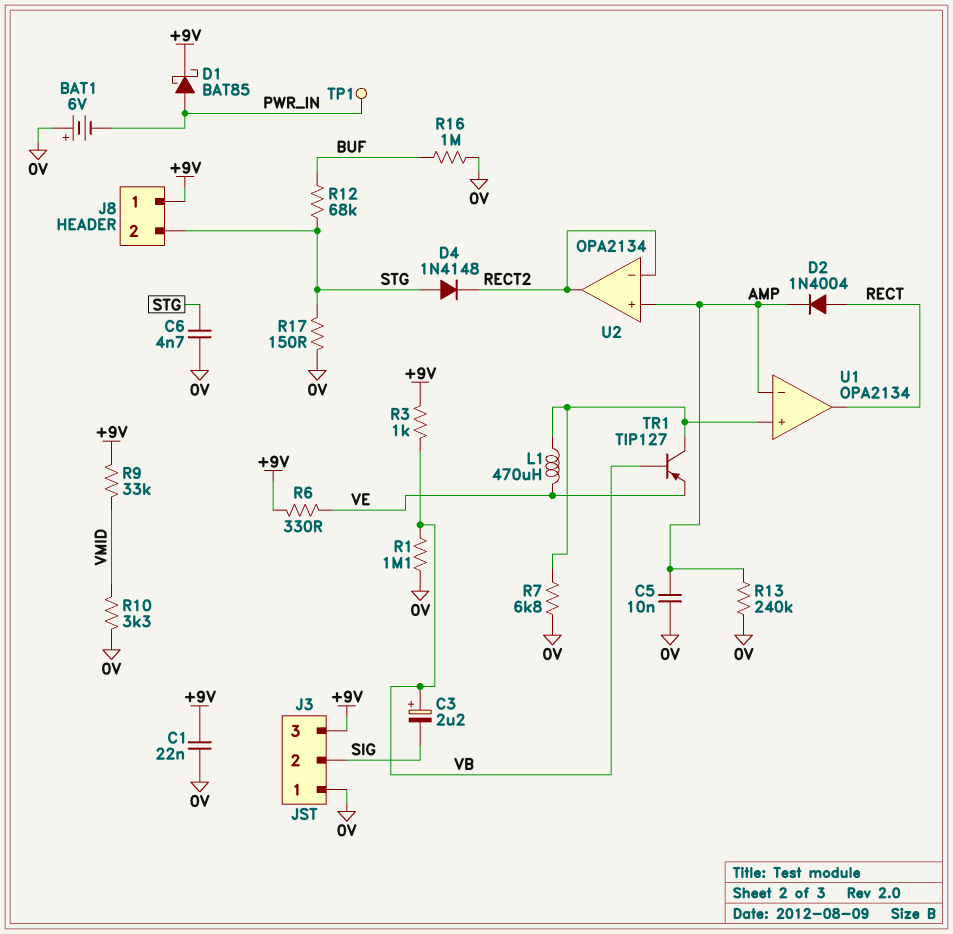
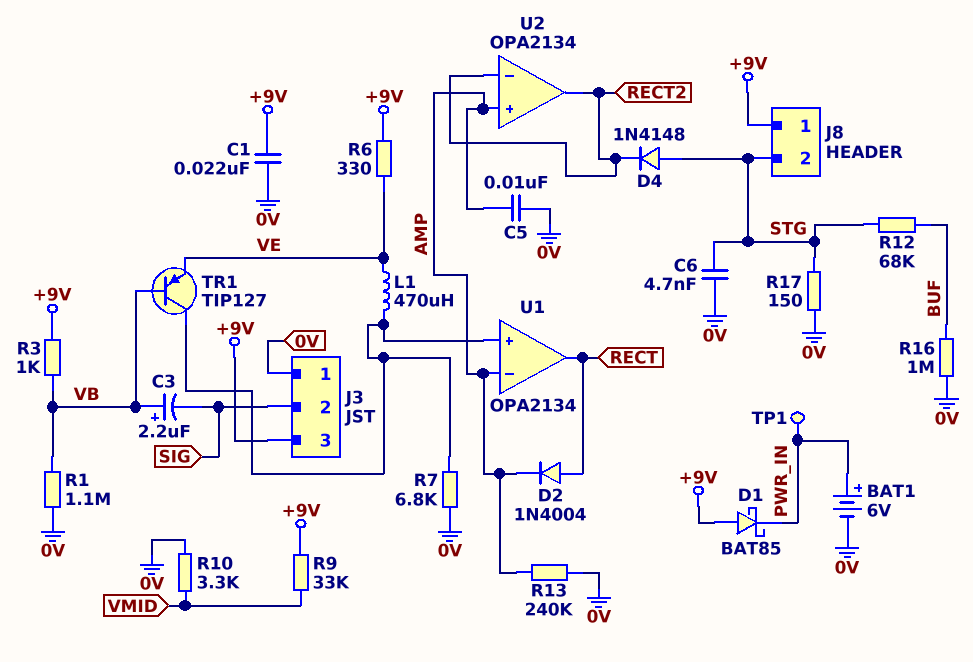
BAT1: 6V (plus 0V, minus PWR_IN) -> 6V (plus PWR_IN, minus 0V)
D1: schottky BAT85 (A PWR_IN, K +9V) -> schottky BAT85 (A +9V, K PWR_IN)

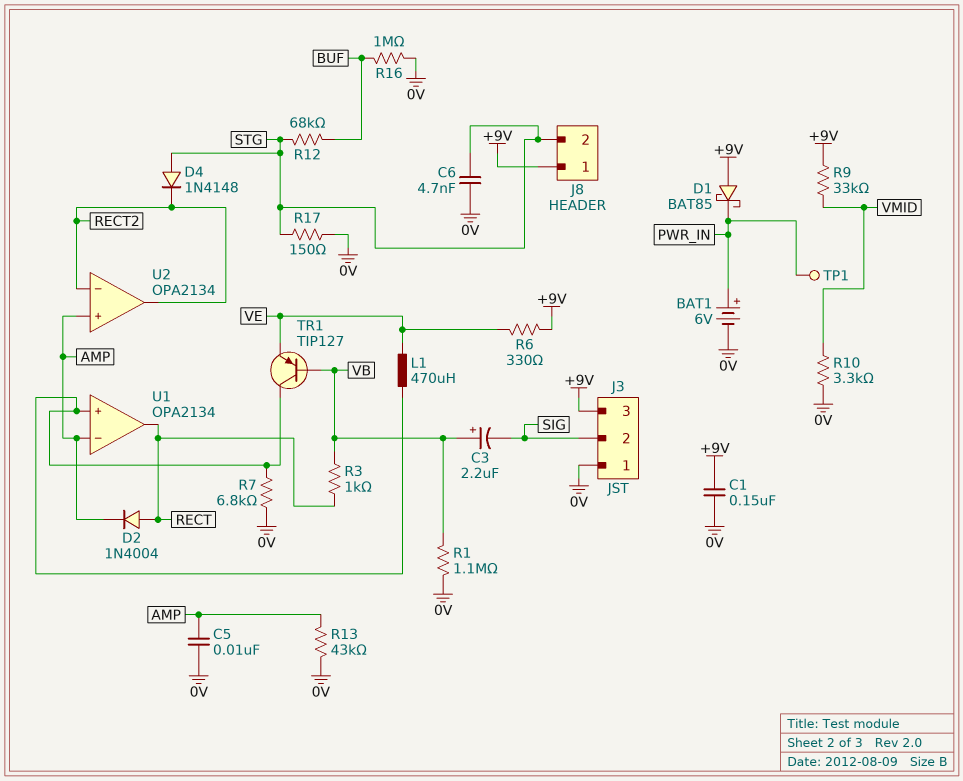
C1: 22nF (+9V, 0V) -> 150nF (+9V, 0V)
R3: 1k (+9V, VB) -> 1k (RECT, VB)
R13: 240k (0V, AMP) -> 43k (0V, AMP)

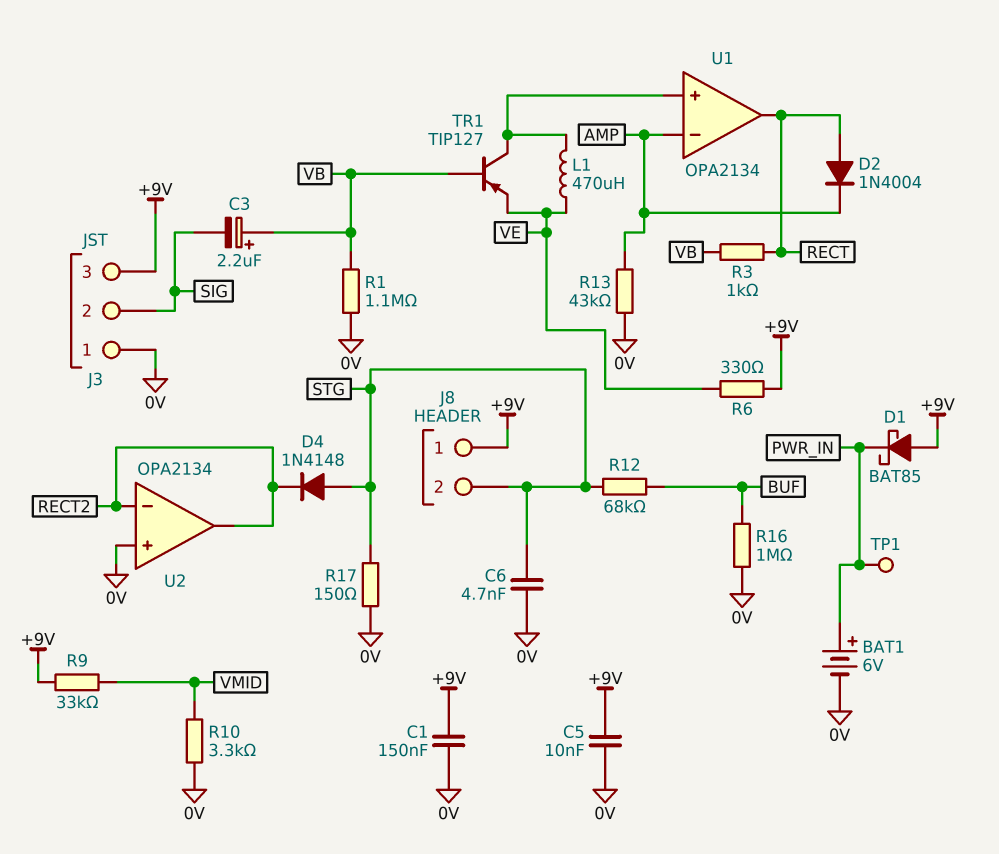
C5: 10nF (0V, AMP) -> 10nF (+9V, 0V)
R7: 6.8k (0V, U1/in+) -> none
U2 pin in+: AMP -> 0V

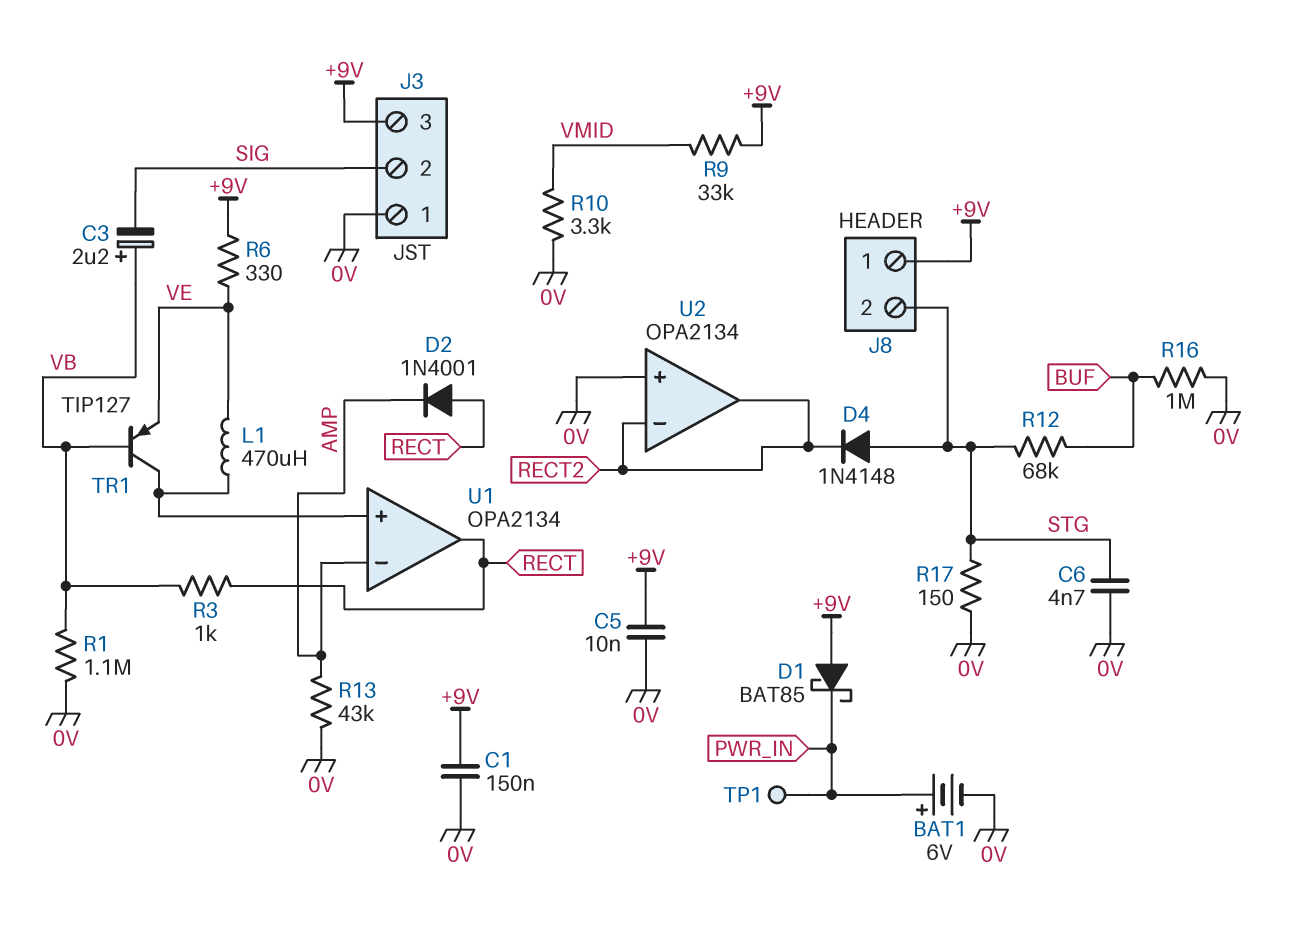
D2: diode 1N4004 (A RECT, K AMP) -> diode 1N4001 (A RECT, K AMP)

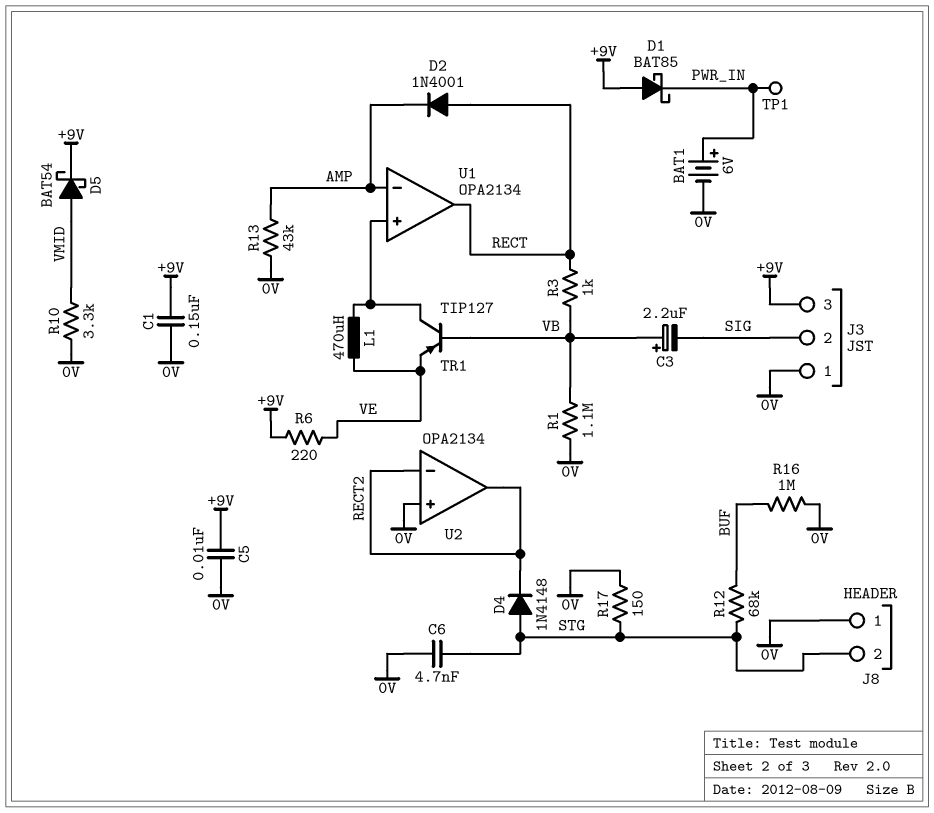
D5: none -> schottky BAT54 (A VMID, K +9V)
J8 pin 1: +9V -> 0V
R6: 330 (+9V, VE) -> 220 (+9V, VE)
R9: 33k (+9V, VMID) -> none

